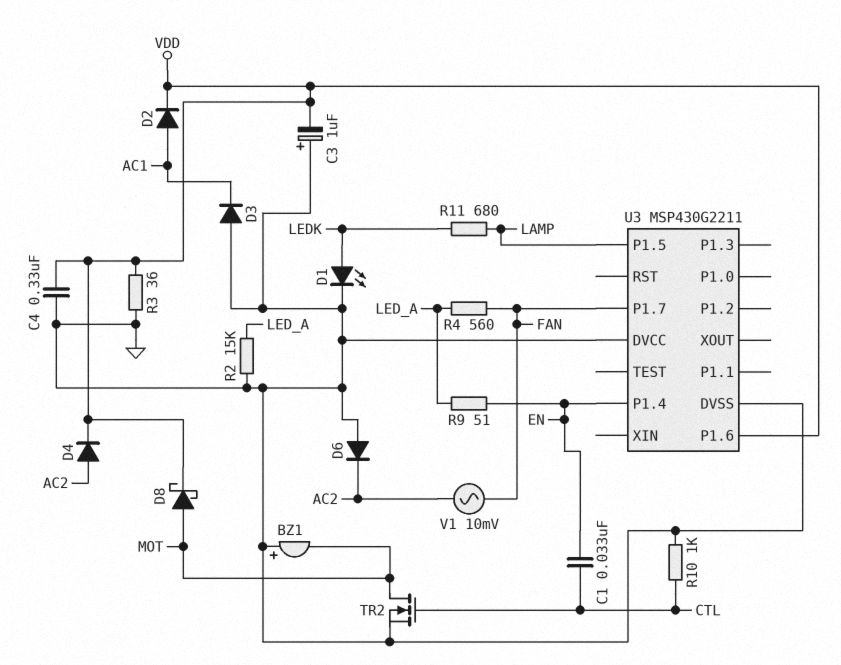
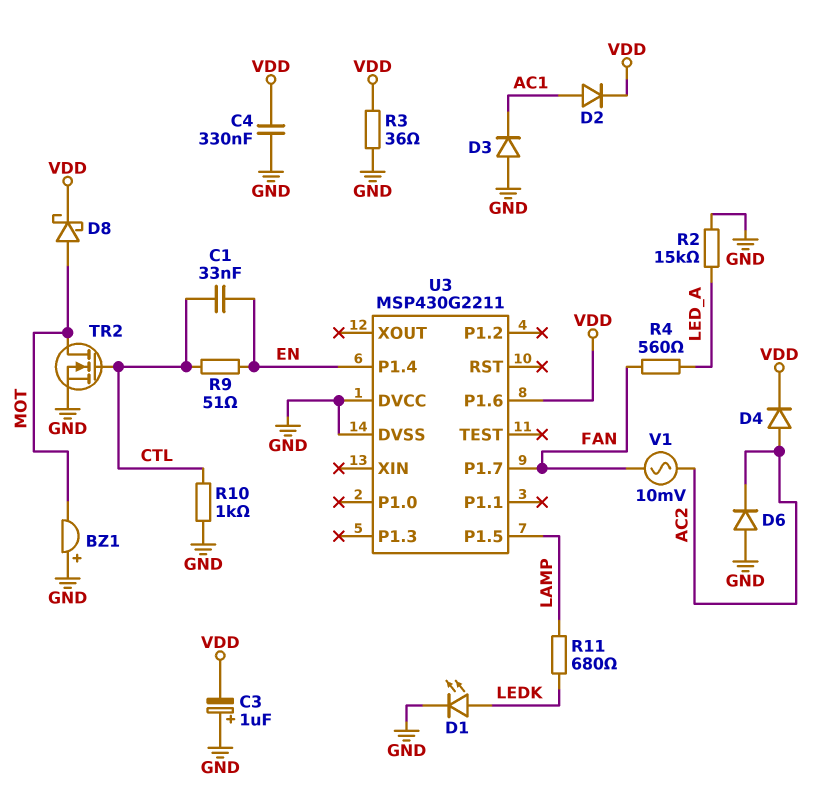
R9: 51 (EN, LED_A) -> 51 (CTL, EN)

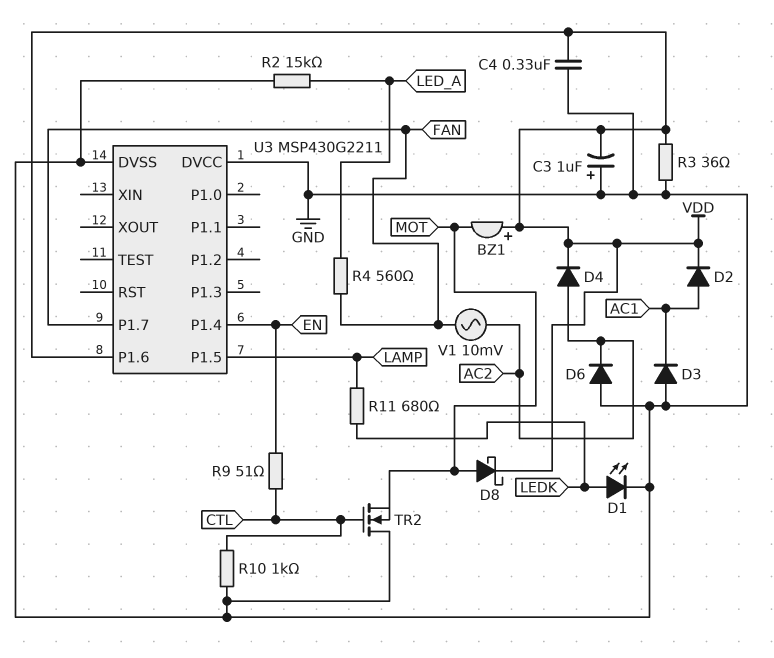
BZ1: buzzer (plus GND, minus MOT) -> buzzer (plus VDD, minus MOT)
C1: 33nF (CTL, EN) -> none
TR2: NMOS (G CTL, D MOT, S GND) -> NMOS (G CTL, D GND, S MOT)

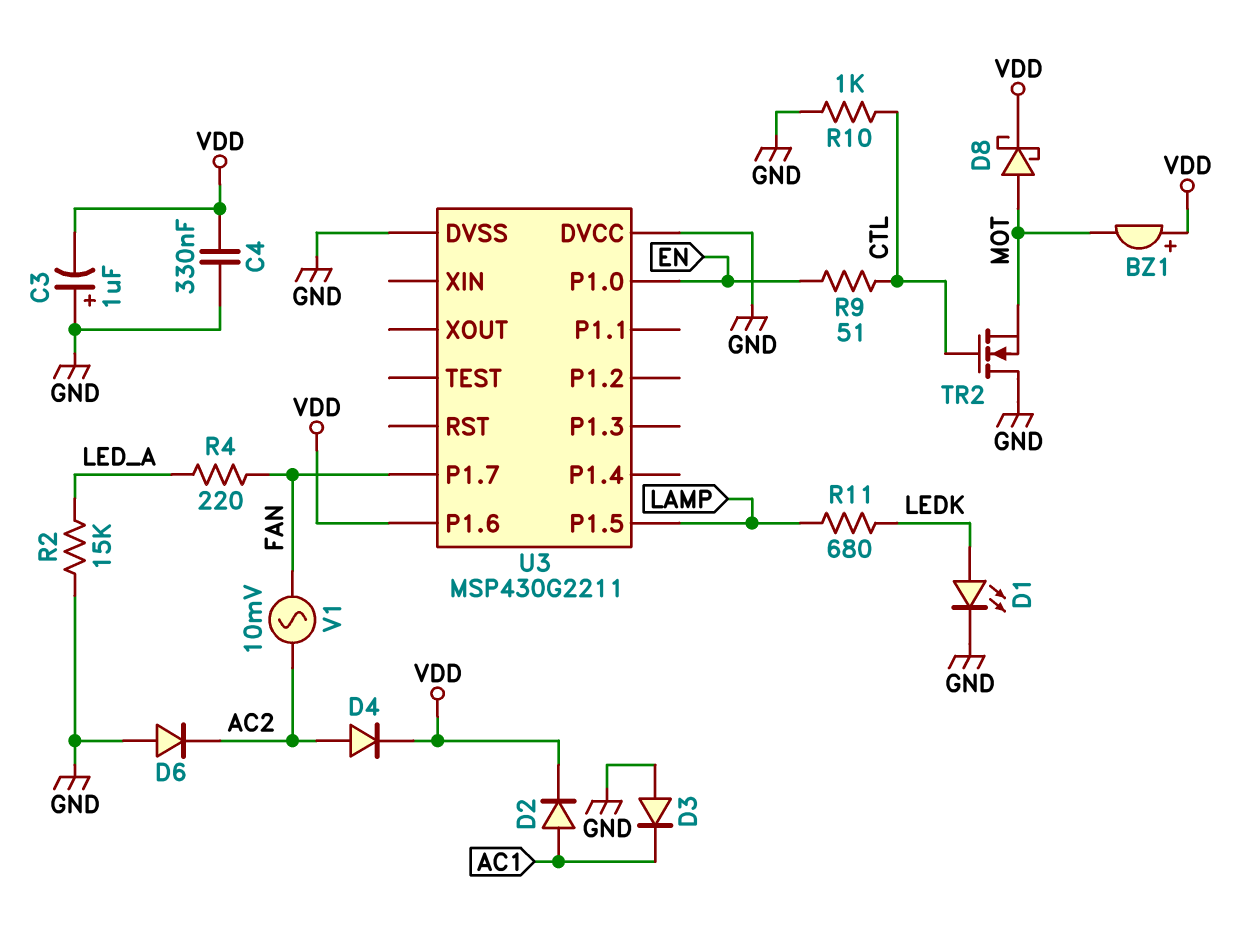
R3: 36 (GND, VDD) -> none
R4: 560 (FAN, LED_A) -> 220 (FAN, LED_A)
U3 pin P1.0: none -> EN
U3 pin P1.4: EN -> none

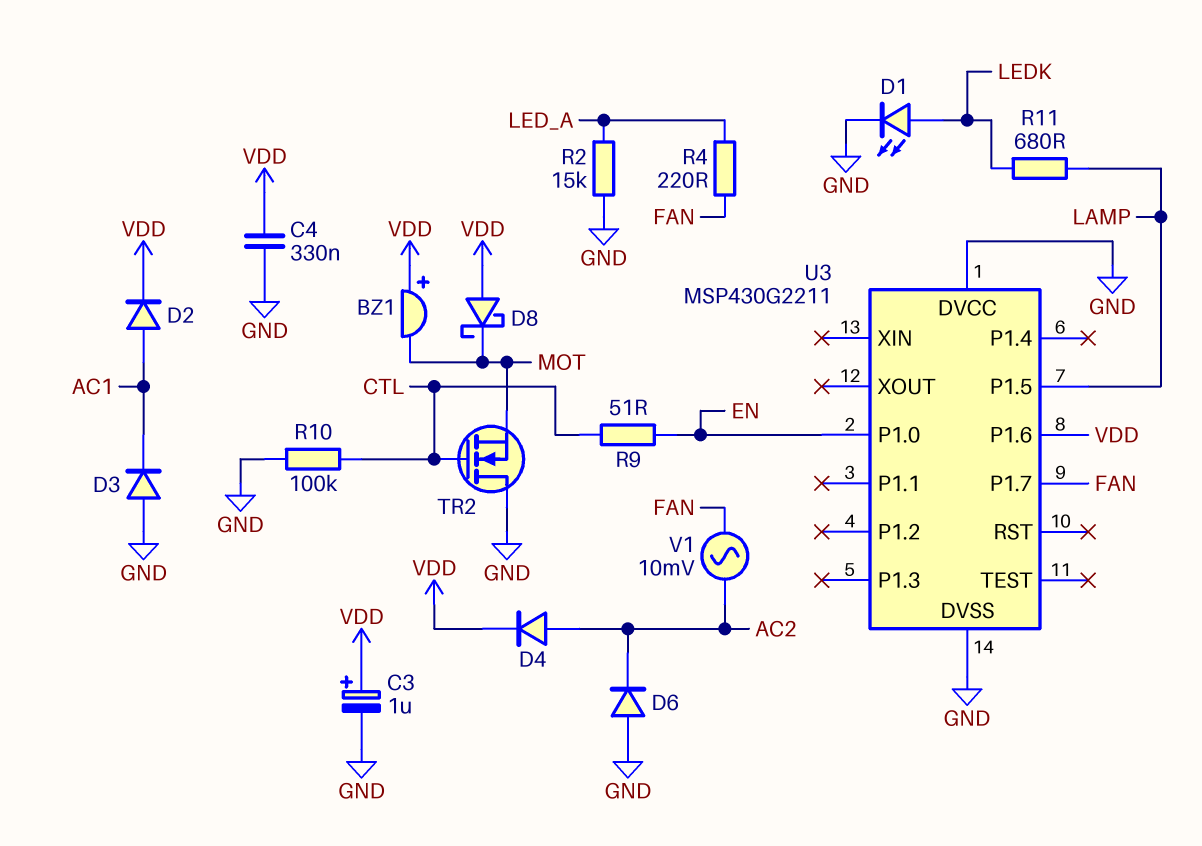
C3: 1uF (plus GND, minus VDD) -> 1uF (plus VDD, minus GND)
D8: schottky (A MOT, K VDD) -> schottky (A VDD, K MOT)
R10: 1k (CTL, GND) -> 100k (CTL, GND)

